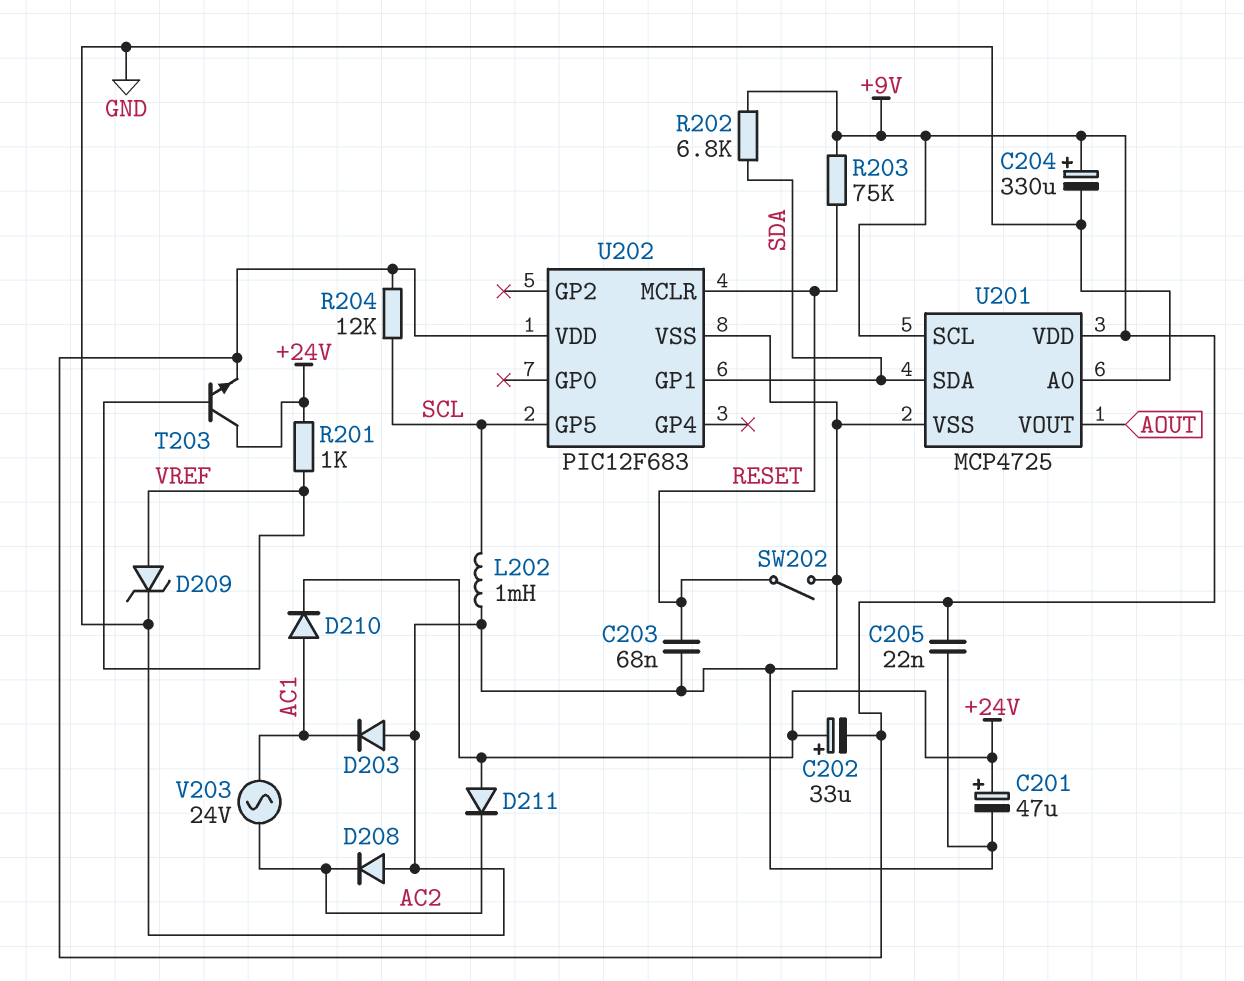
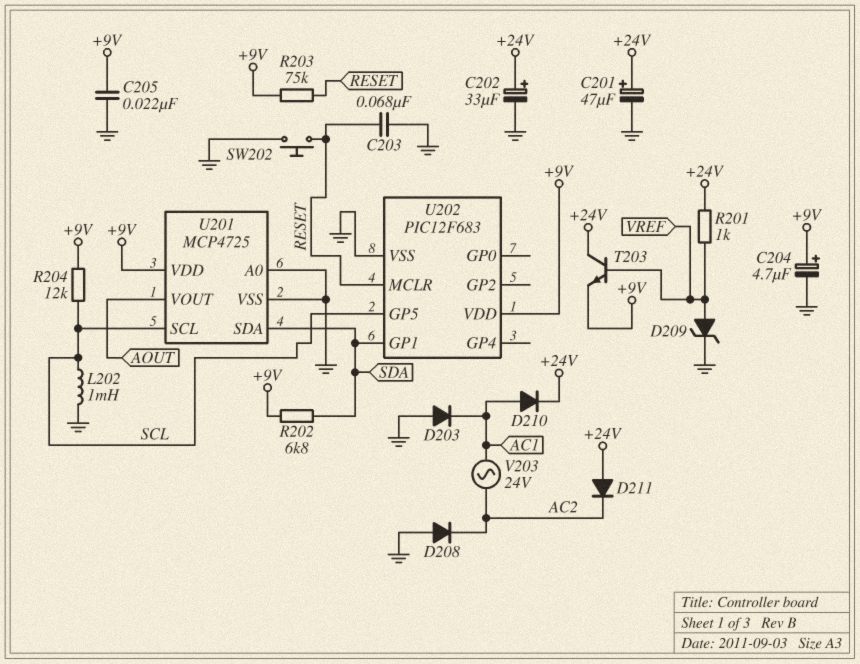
C202: 33uF (plus +24V, minus +9V) -> 33uF (plus +24V, minus GND)
C204: 330uF (plus +9V, minus GND) -> 4.7uF (plus +9V, minus GND)
SW202: switch (GND, RESET) -> button (GND, RESET)
U201 pin SCL: +9V -> SCL

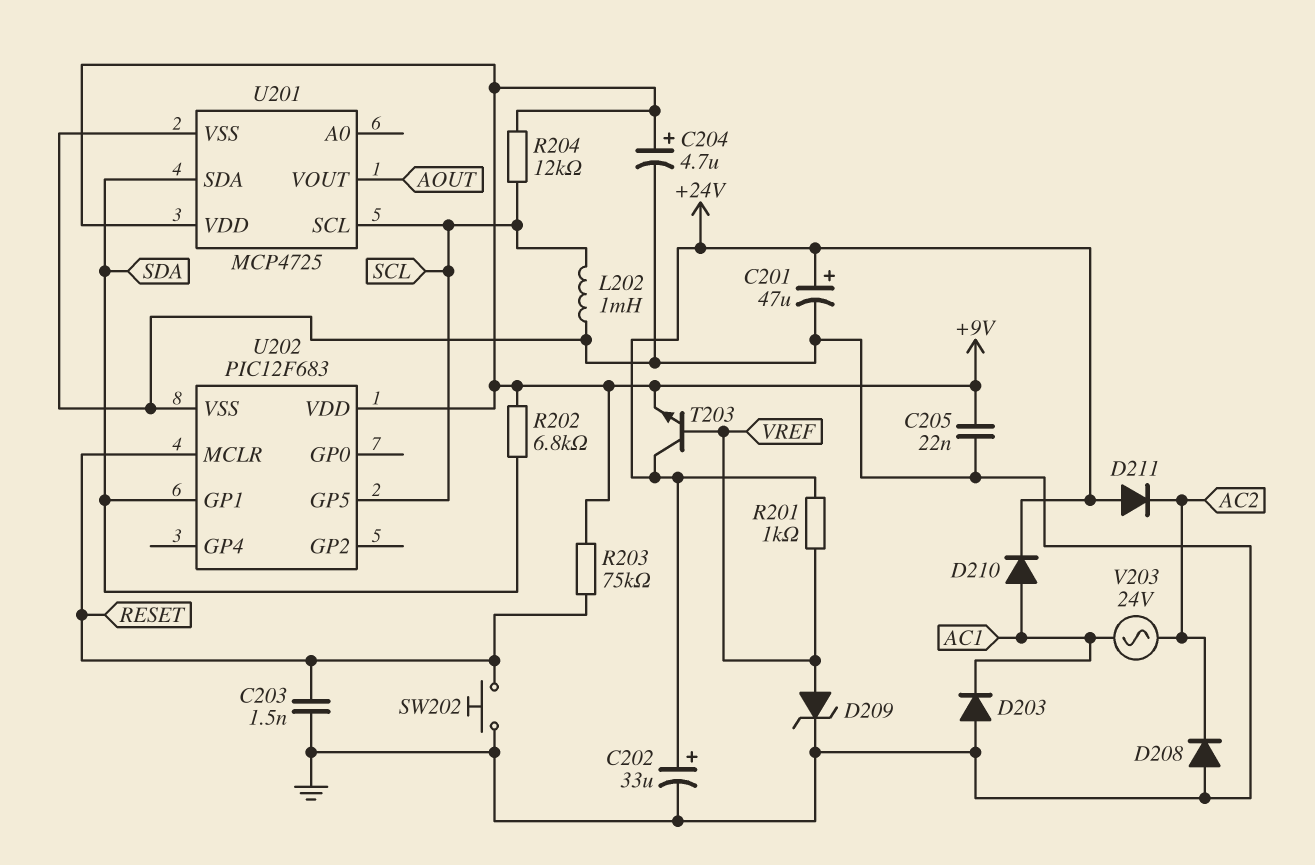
C203: 68nF (GND, RESET) -> 1.5nF (GND, RESET)
U201 pin A0: GND -> none

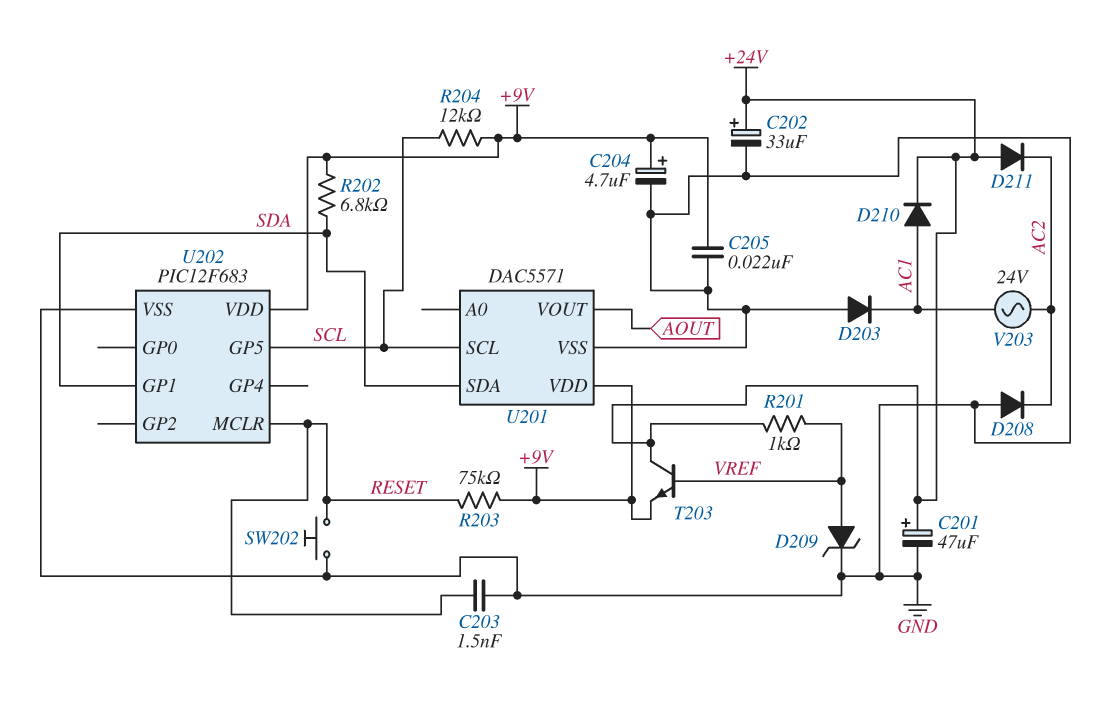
L202: 1mH (GND, SCL) -> none
U201: MCP4725 -> DAC5571

